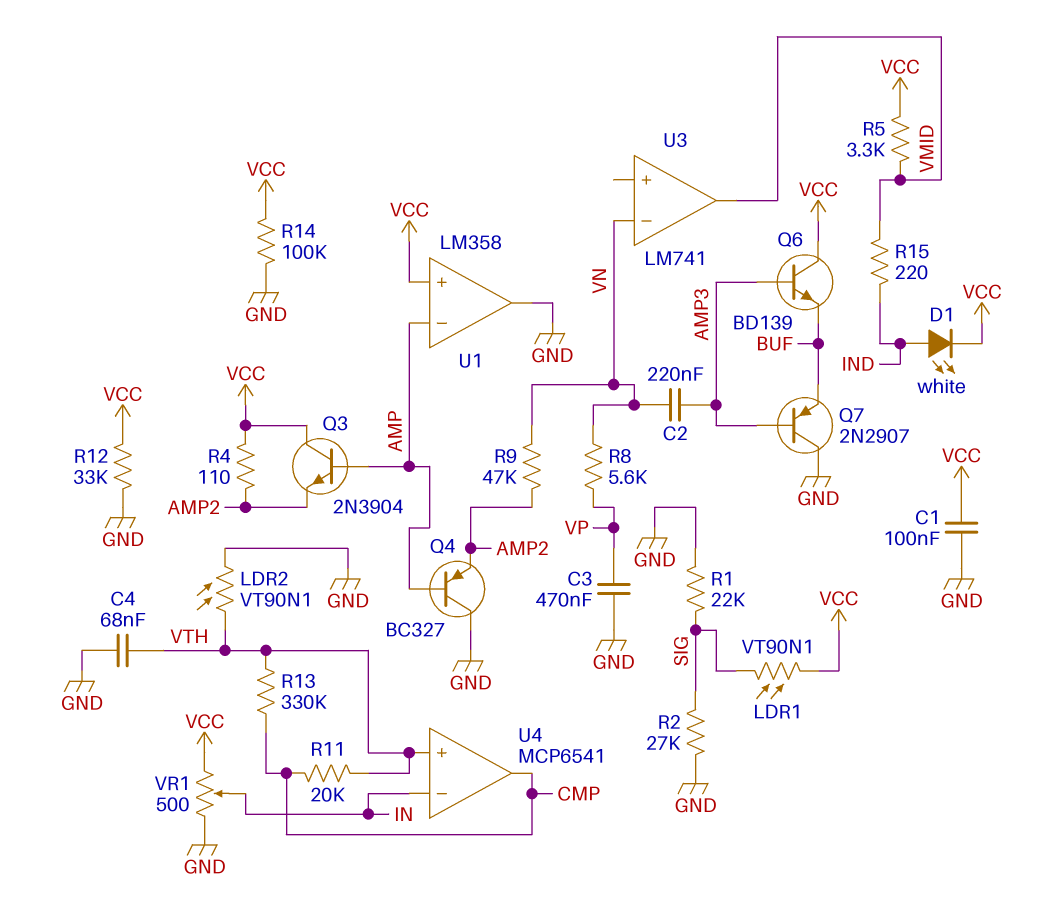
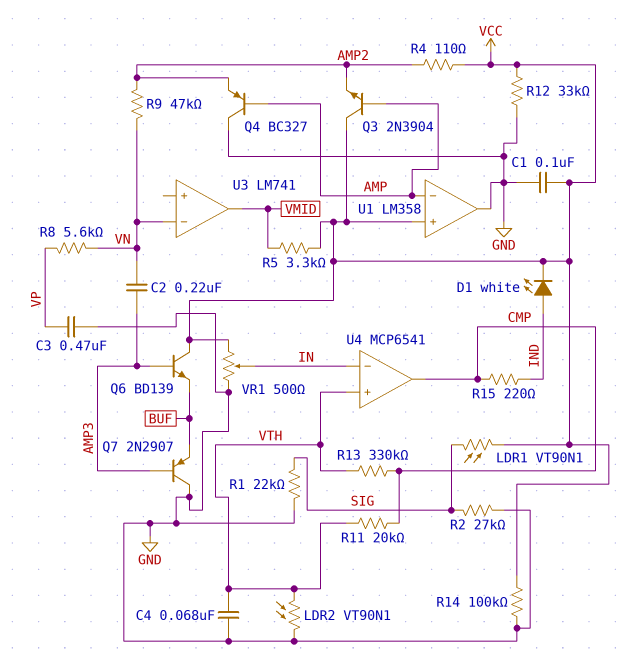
R15: 220 (IND, VMID) -> 220 (CMP, IND)

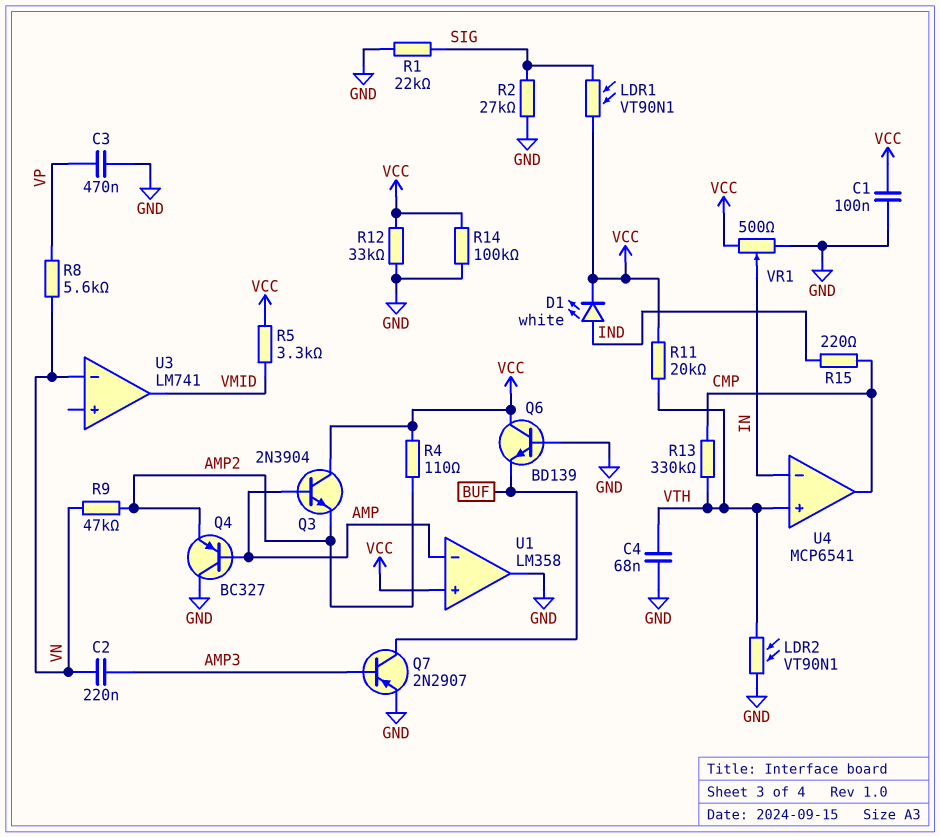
Q6: NPN BD139 (B AMP3, C VCC, E BUF) -> NPN BD139 (B GND, C VCC, E BUF)
Q7: PNP 2N2907 (B AMP3, C GND, E BUF) -> PNP 2N2907 (B AMP3, C BUF, E GND)
R11: 20k (CMP, VTH) -> 20k (VCC, VTH)

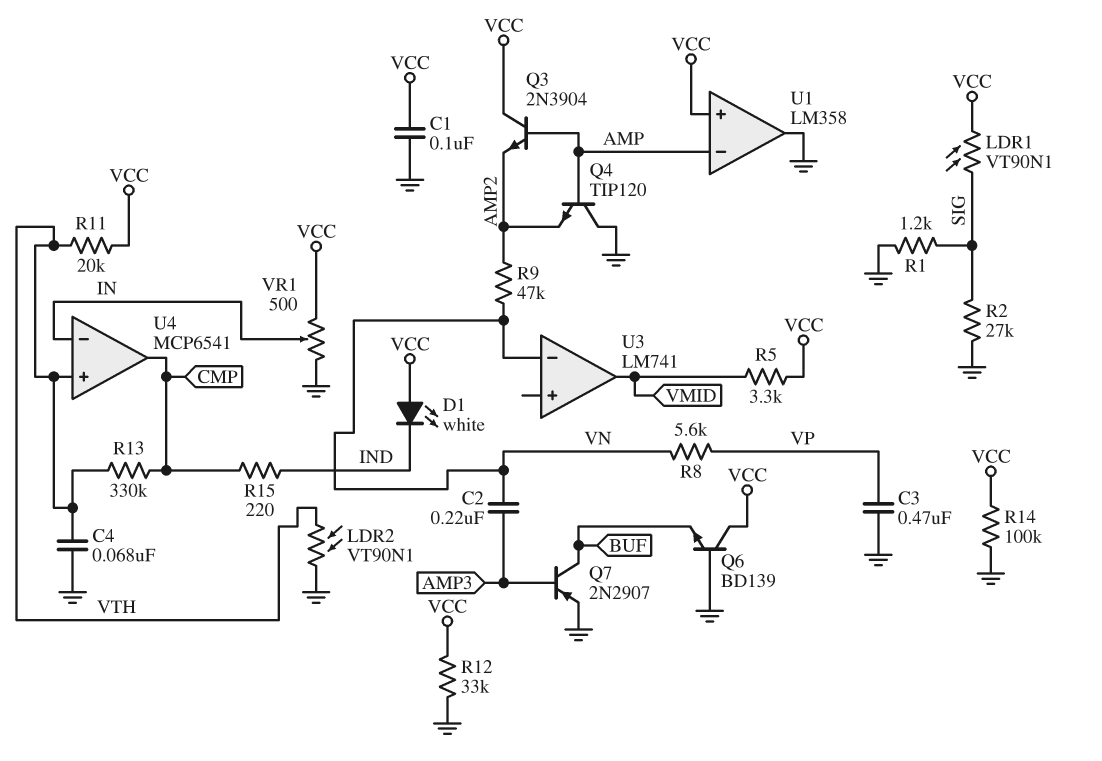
D1: LED white (A IND, K VCC) -> LED white (A VCC, K IND)
Q4: PNP BC327 (B AMP, C GND, E AMP2) -> NPN TIP120 (B AMP, C GND, E AMP2)
R1: 22k (GND, SIG) -> 1.2k (GND, SIG)
R4: 110 (AMP2, VCC) -> none

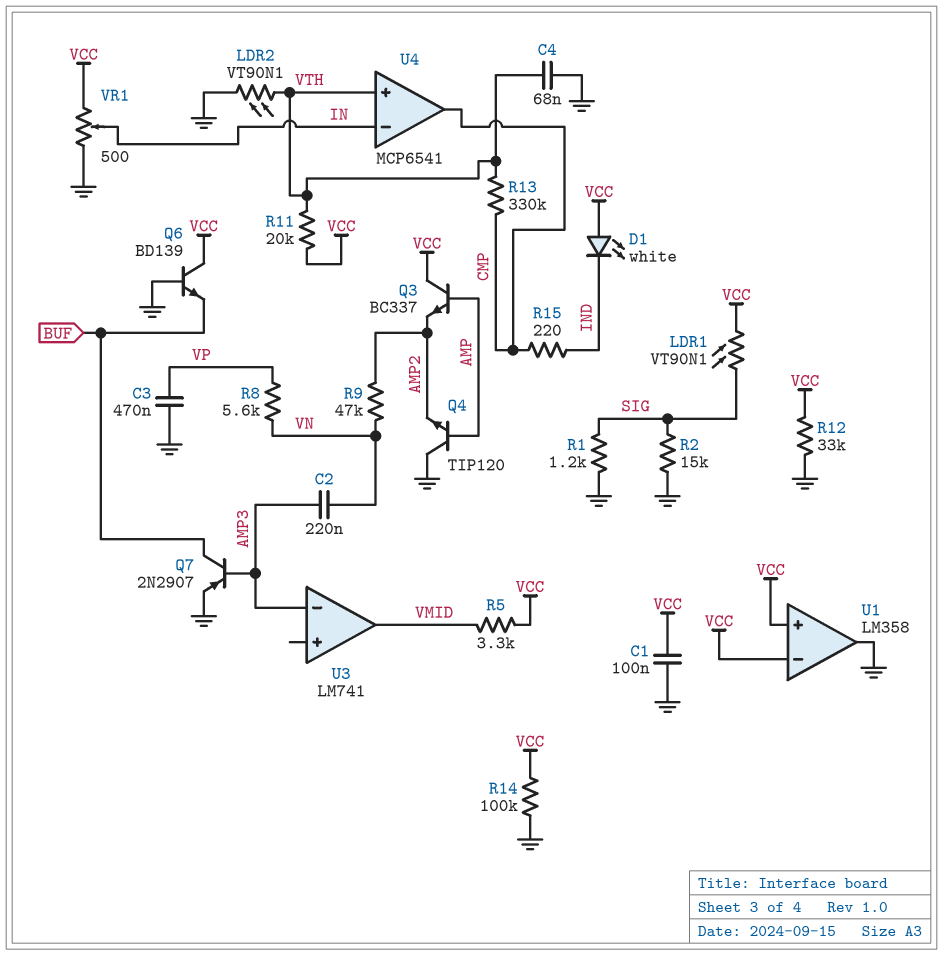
Q3: NPN 2N3904 (B AMP, C VCC, E AMP2) -> NPN BC337 (B AMP, C VCC, E AMP2)
R2: 27k (GND, SIG) -> 15k (GND, SIG)
U1 pin in-: AMP -> VCC
U3 pin in-: VN -> AMP3

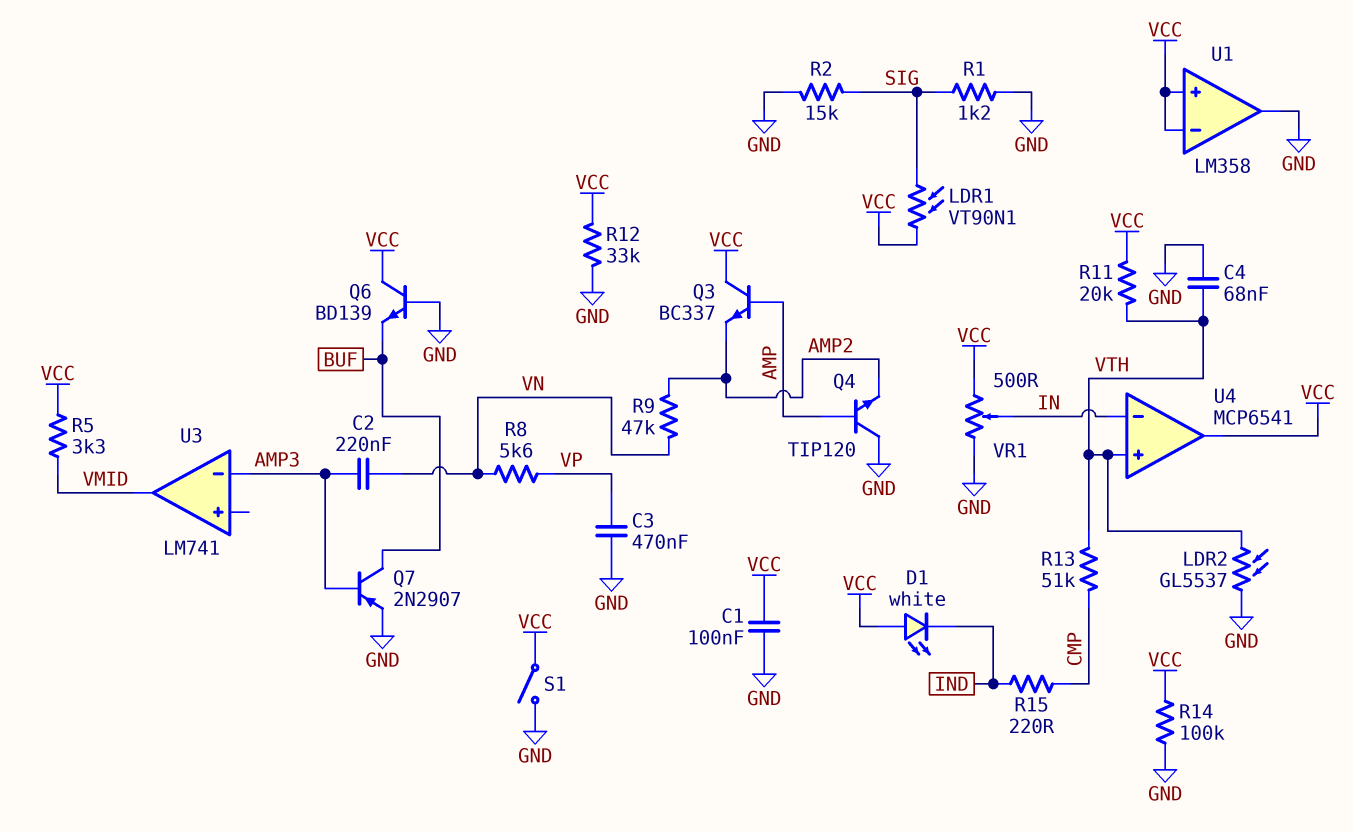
LDR2: VT90N1 (GND, VTH) -> GL5537 (GND, VTH)
R13: 330k (CMP, VTH) -> 51k (CMP, VTH)
S1: none -> switch (GND, VCC)
U4 pin out: CMP -> VCC

